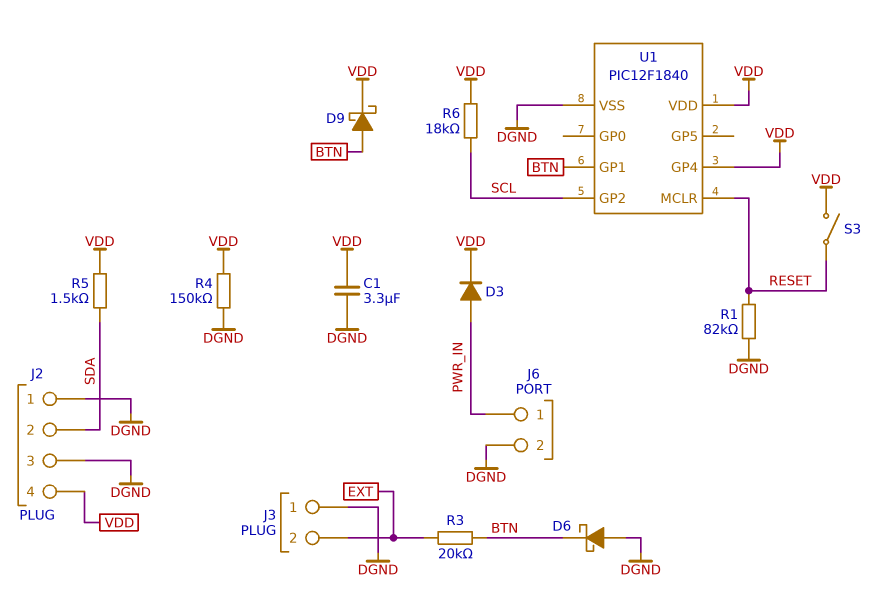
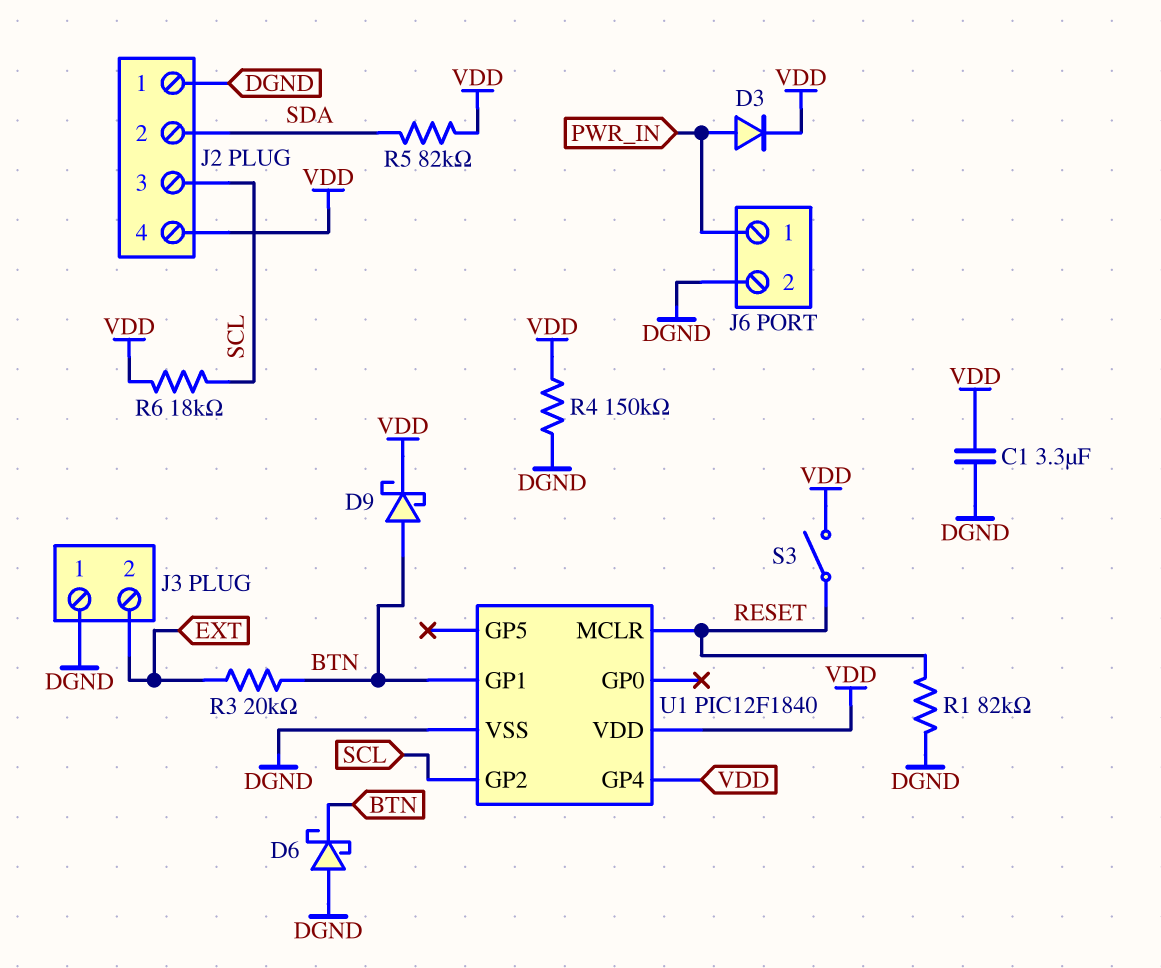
J2 pin 3: DGND -> SCL
R5: 1.5k (SDA, VDD) -> 82k (SDA, VDD)

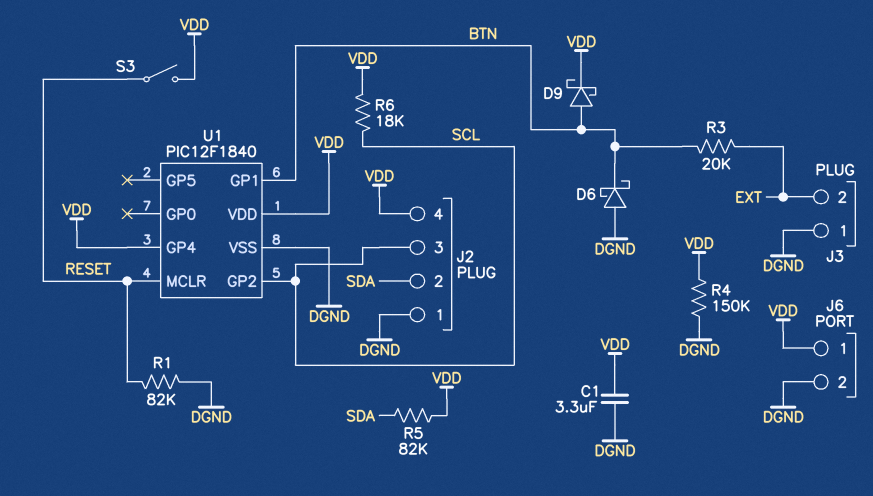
D3: diode (A PWR_IN, K VDD) -> none
J6 pin 1: PWR_IN -> VDD

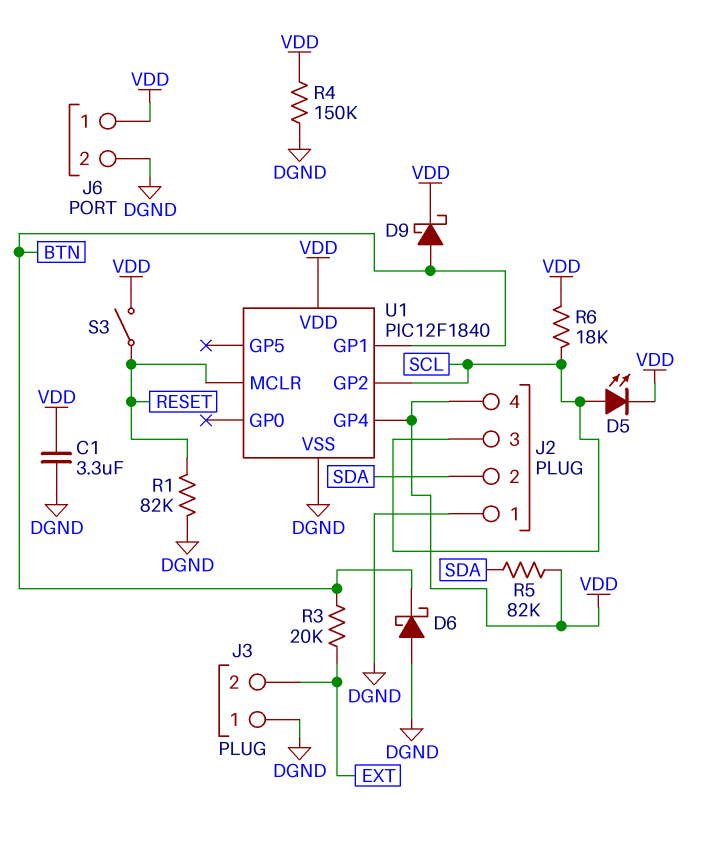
D5: none -> LED (A SCL, K VDD)

